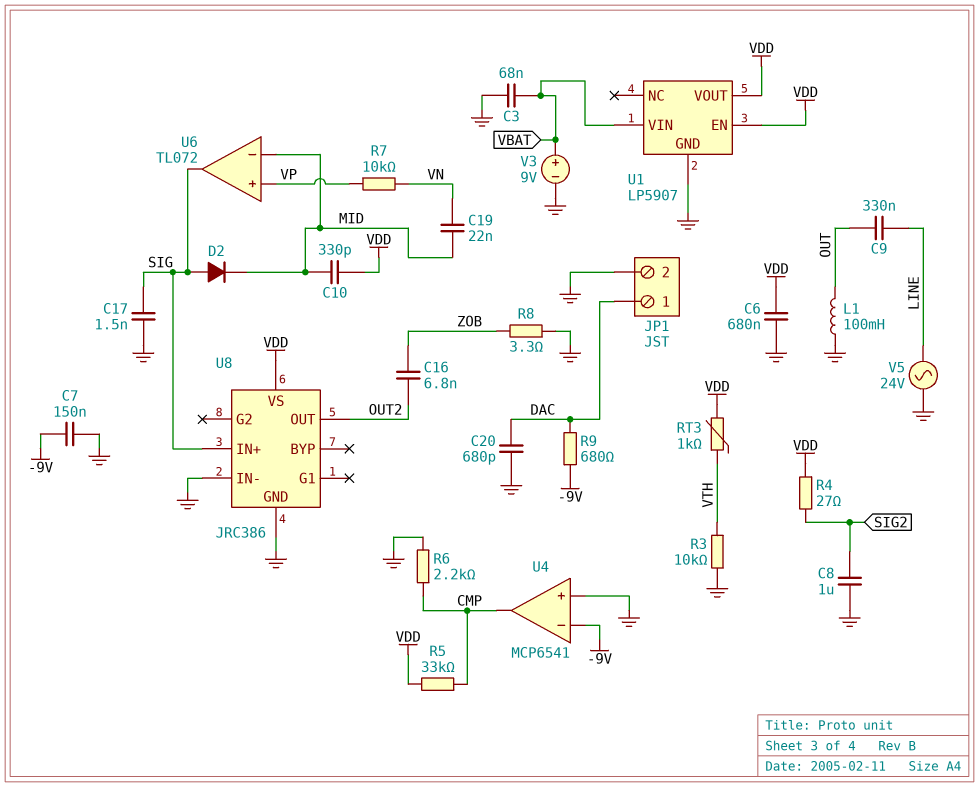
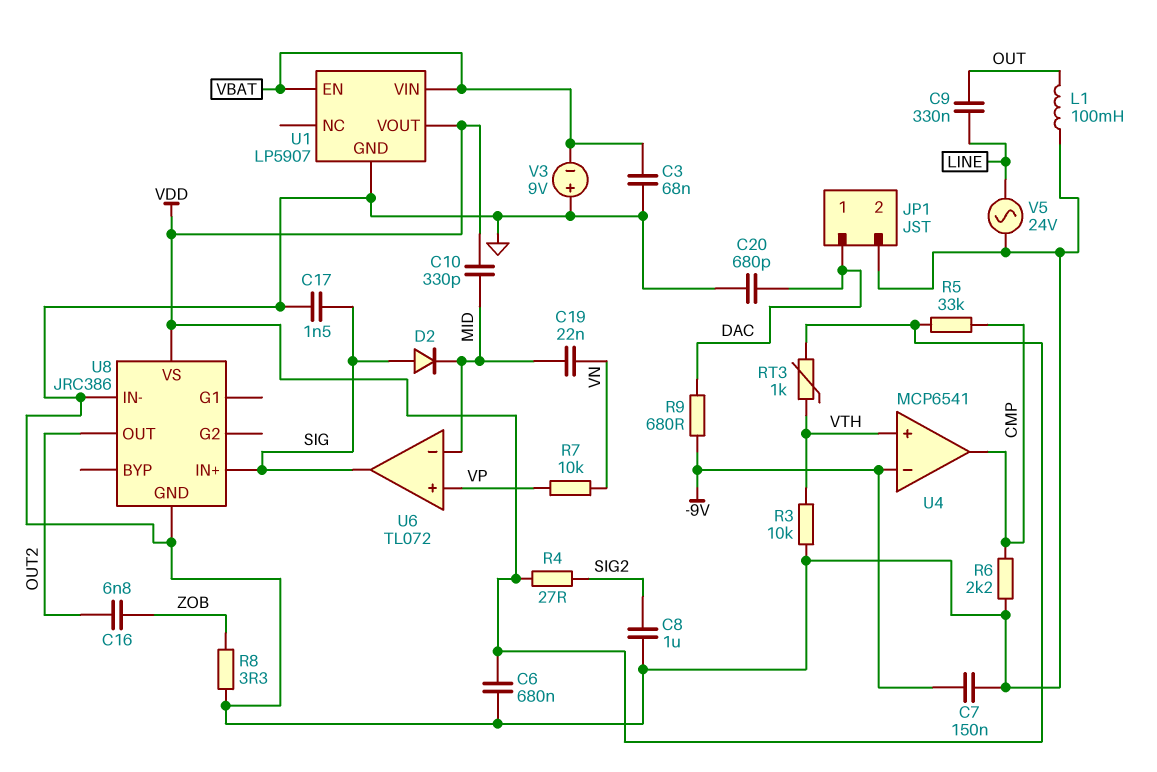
U1 pin EN: VDD -> VBAT
U4 pin in+: GND -> VTH
V3: 9V (plus VBAT, minus GND) -> 9V (plus GND, minus VBAT)

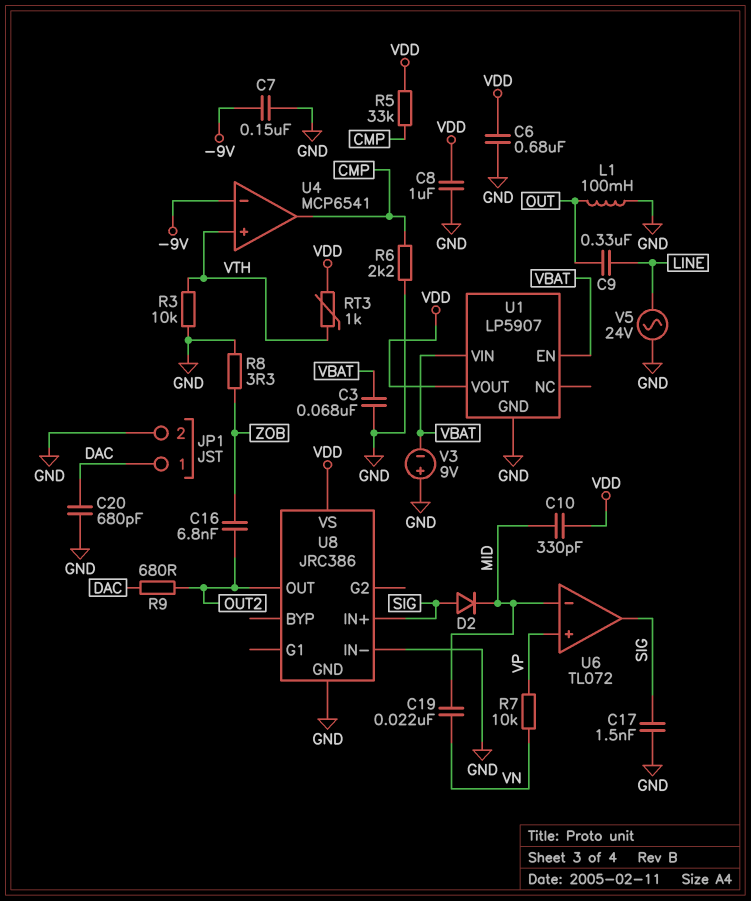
C8: 1uF (GND, SIG2) -> 1uF (GND, VDD)
R4: 27 (SIG2, VDD) -> none
R9: 680 (-9V, DAC) -> 680 (DAC, OUT2)

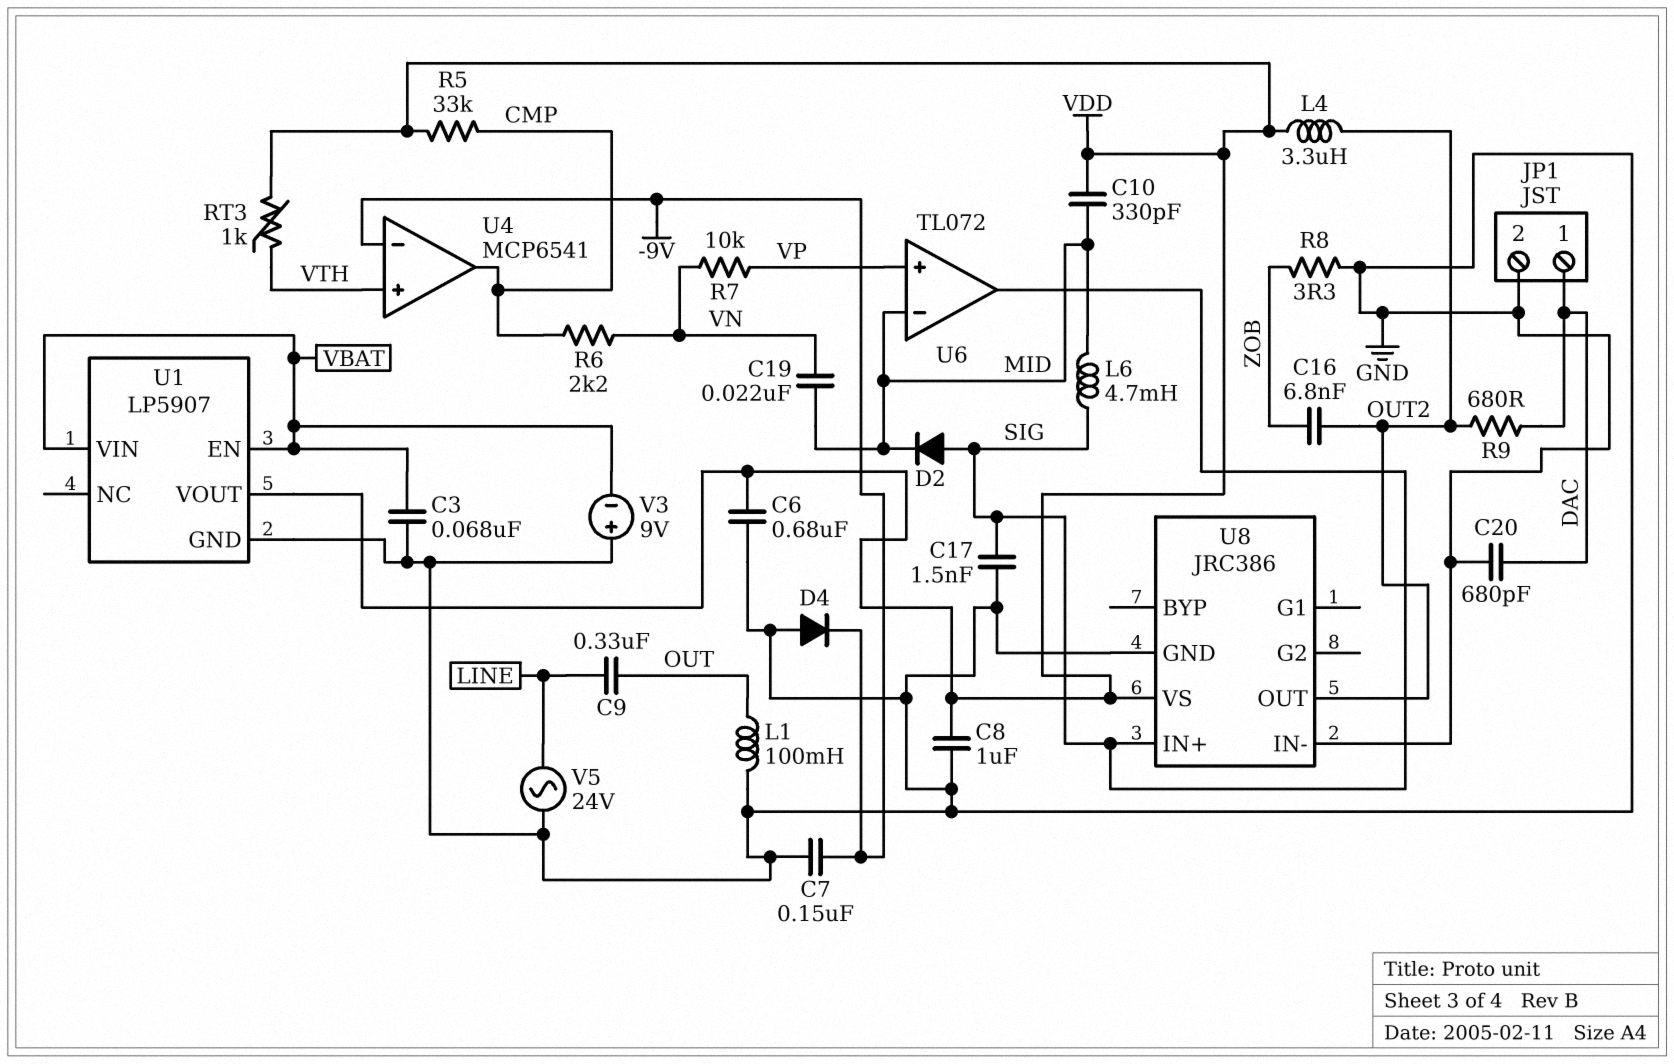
D4: none -> diode (A GND, K -9V)
L4: none -> 3.3uH (OUT2, VDD)
L6: none -> 4.7mH (MID, SIG)
R3: 10k (GND, VTH) -> none
R6: 2.2k (CMP, GND) -> 2.2k (CMP, VN)

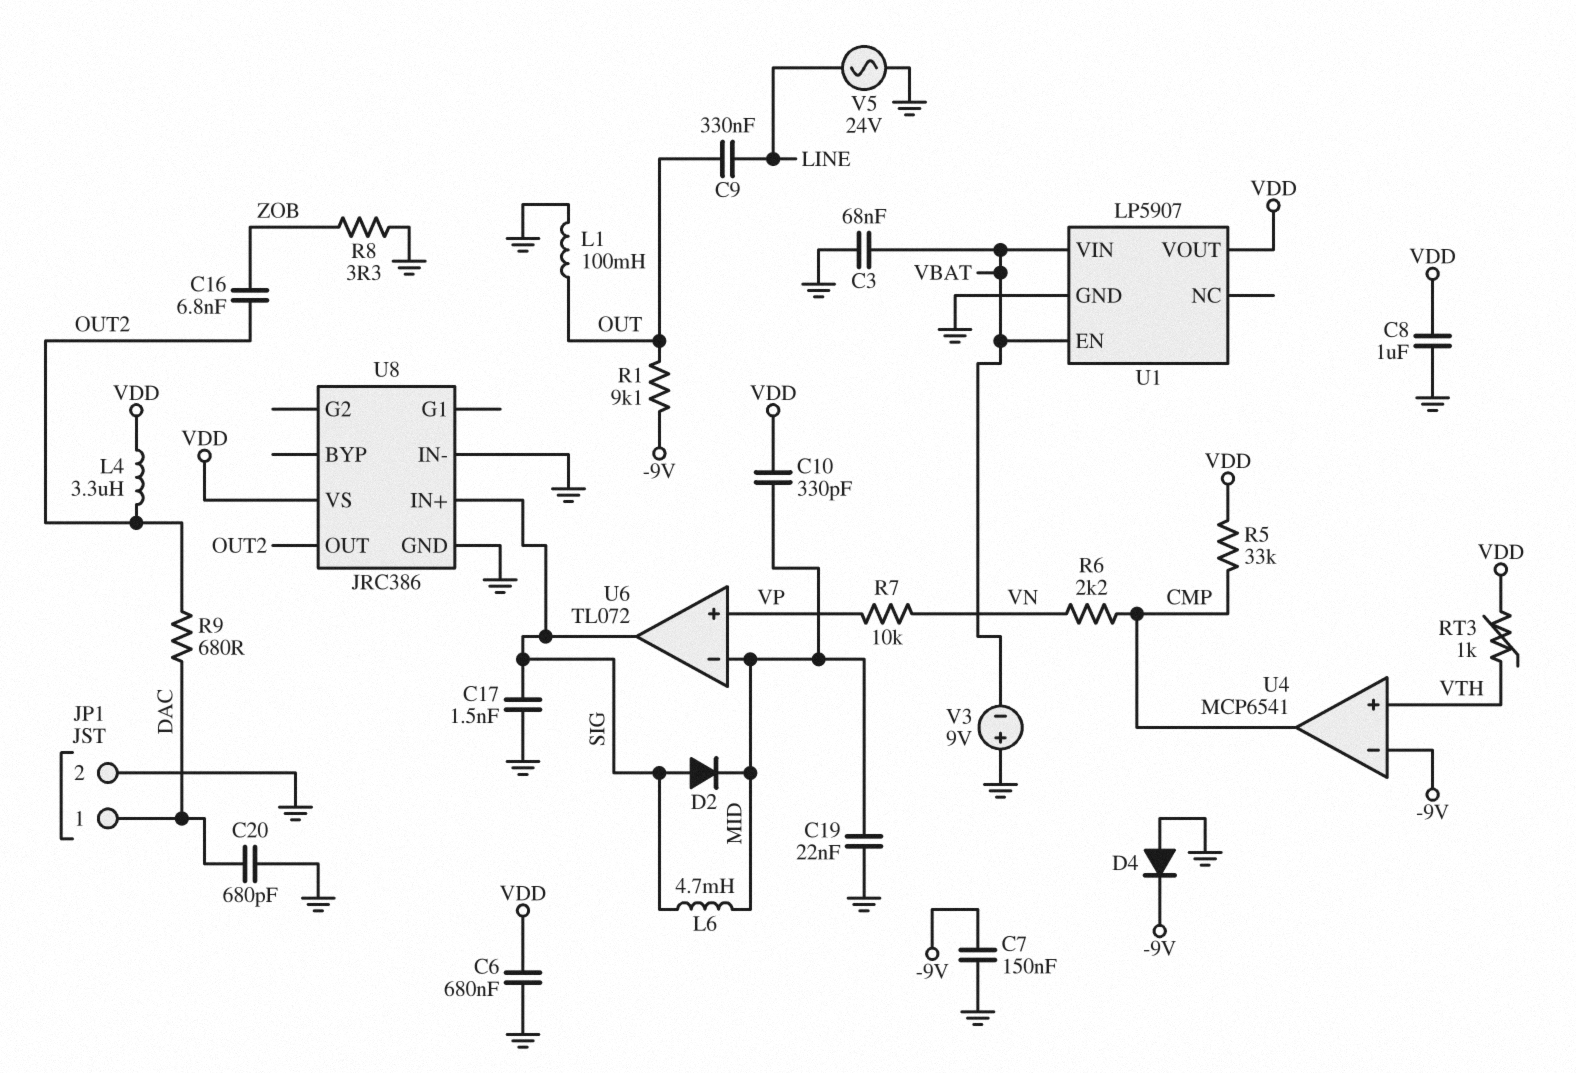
C19: 22nF (MID, VN) -> 22nF (GND, MID)
R1: none -> 9.1k (-9V, OUT)

